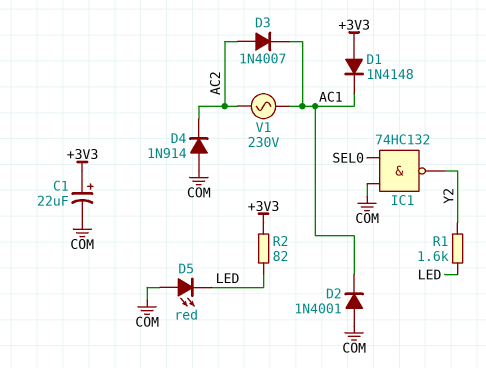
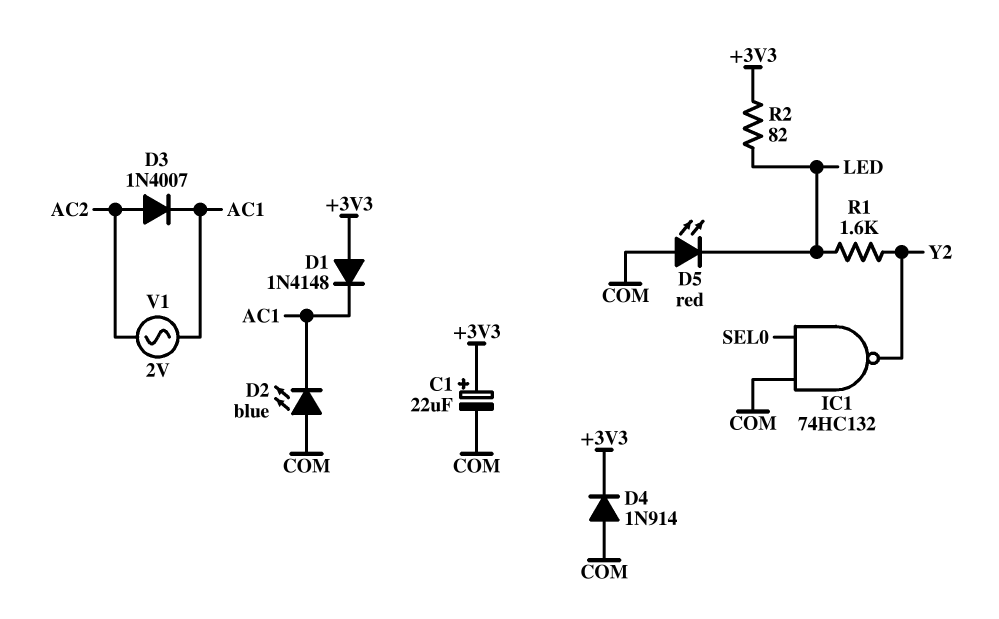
D2: diode 1N4001 (A COM, K AC1) -> LED blue (A COM, K AC1)
D4: diode 1N914 (A COM, K AC2) -> diode 1N914 (A COM, K +3V3)
V1: AC 230V (AC1, AC2) -> AC 2V (AC1, AC2)

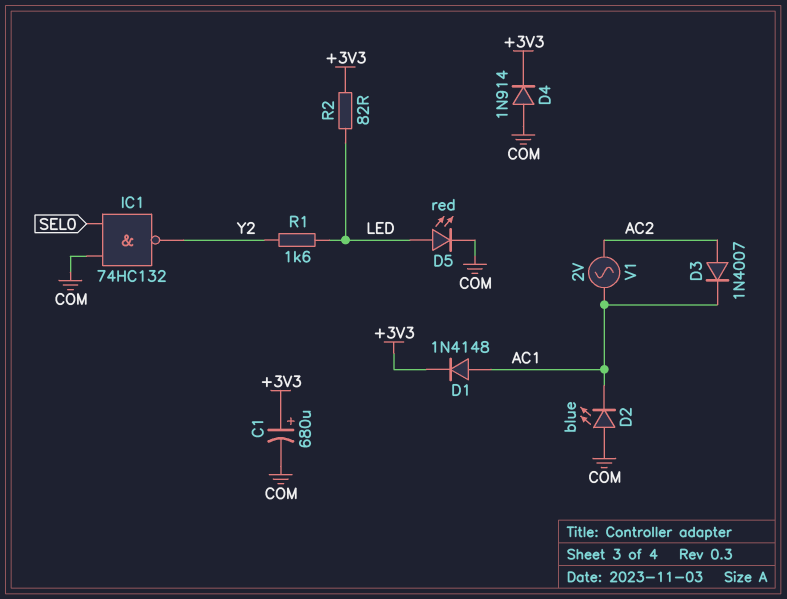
C1: 22uF (plus +3V3, minus COM) -> 680uF (plus +3V3, minus COM)
D1: diode 1N4148 (A +3V3, K AC1) -> diode 1N4148 (A AC1, K +3V3)
D5: LED red (A COM, K LED) -> LED red (A LED, K COM)

